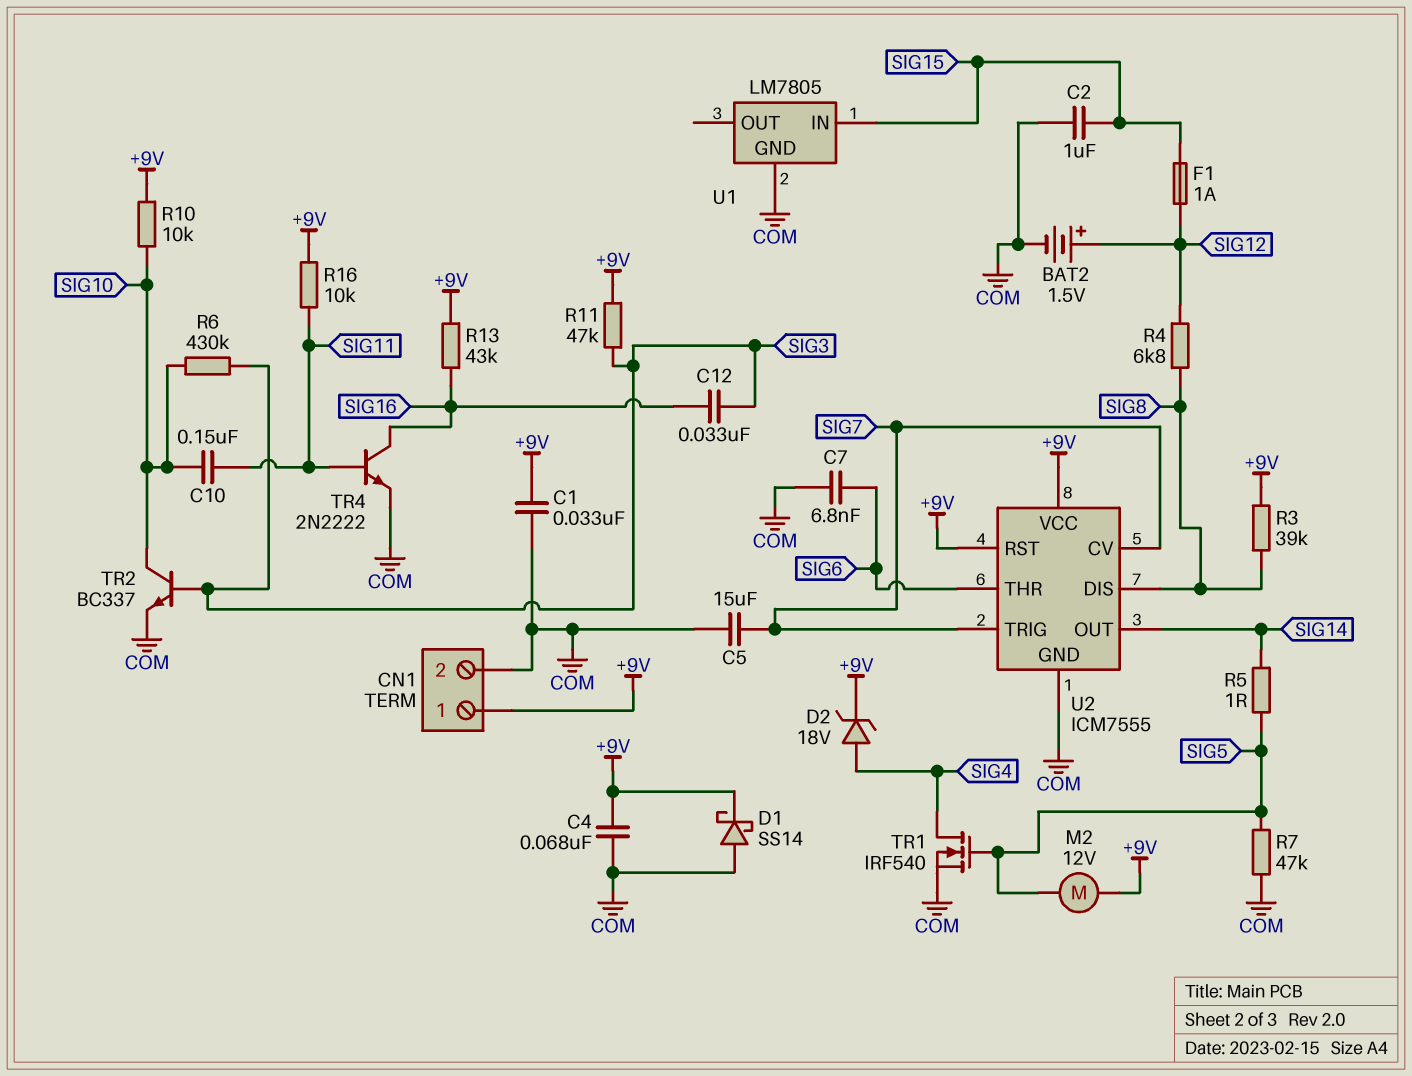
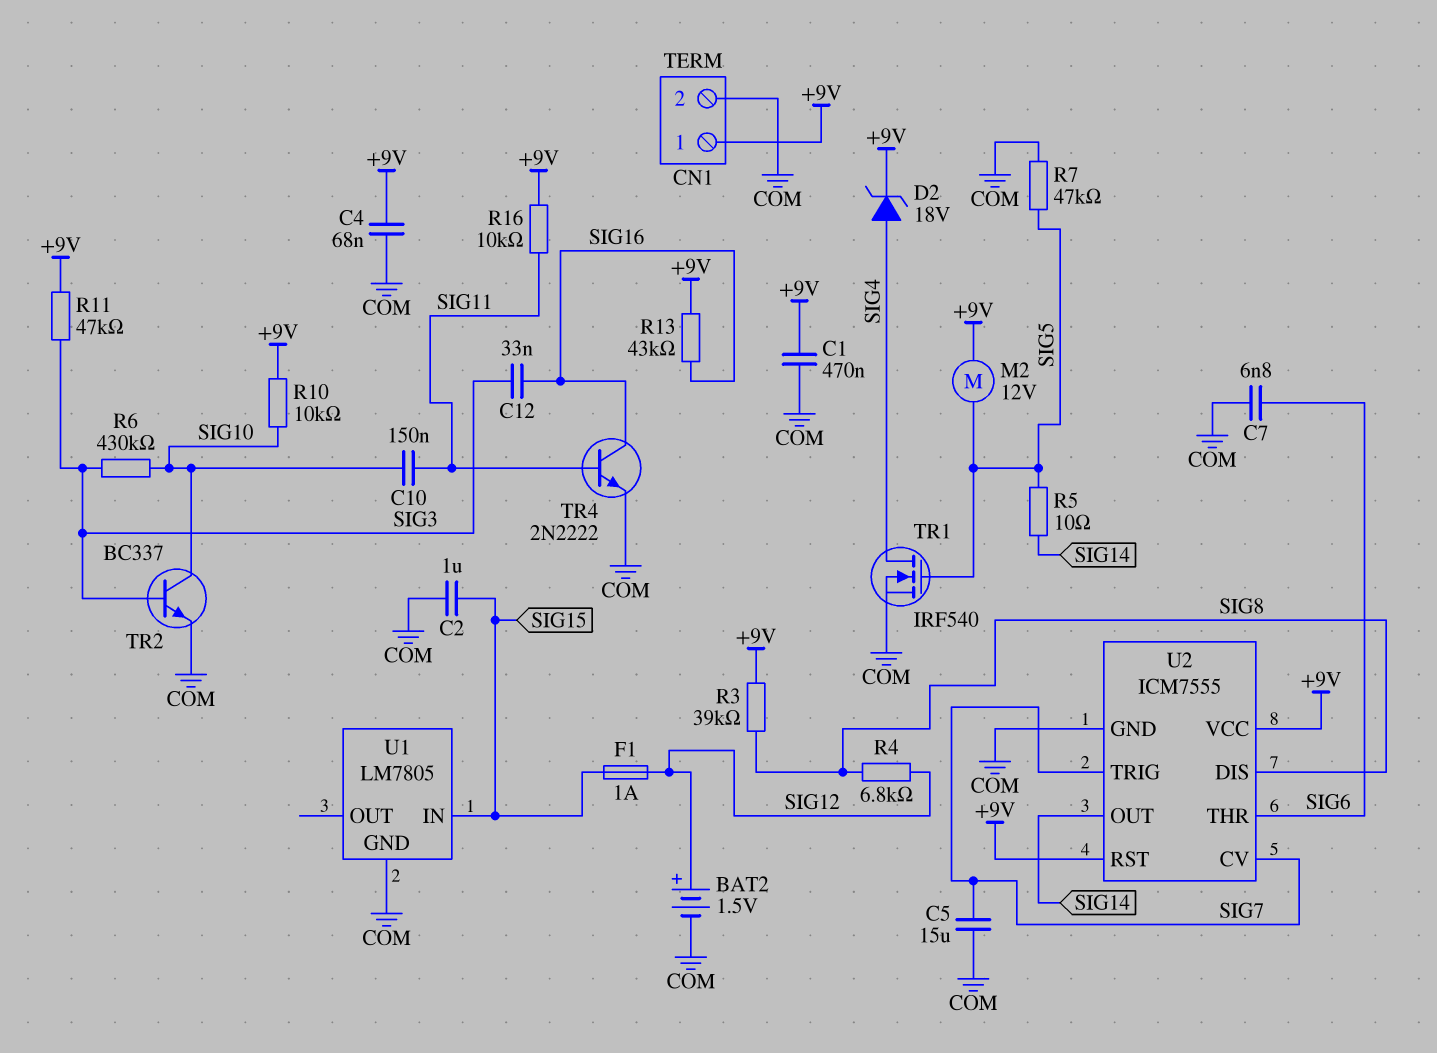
C1: 33nF (+9V, COM) -> 470nF (+9V, COM)
D1: schottky SS14 (A COM, K +9V) -> none
R5: 1 (SIG5, SIG14) -> 10 (SIG5, SIG14)

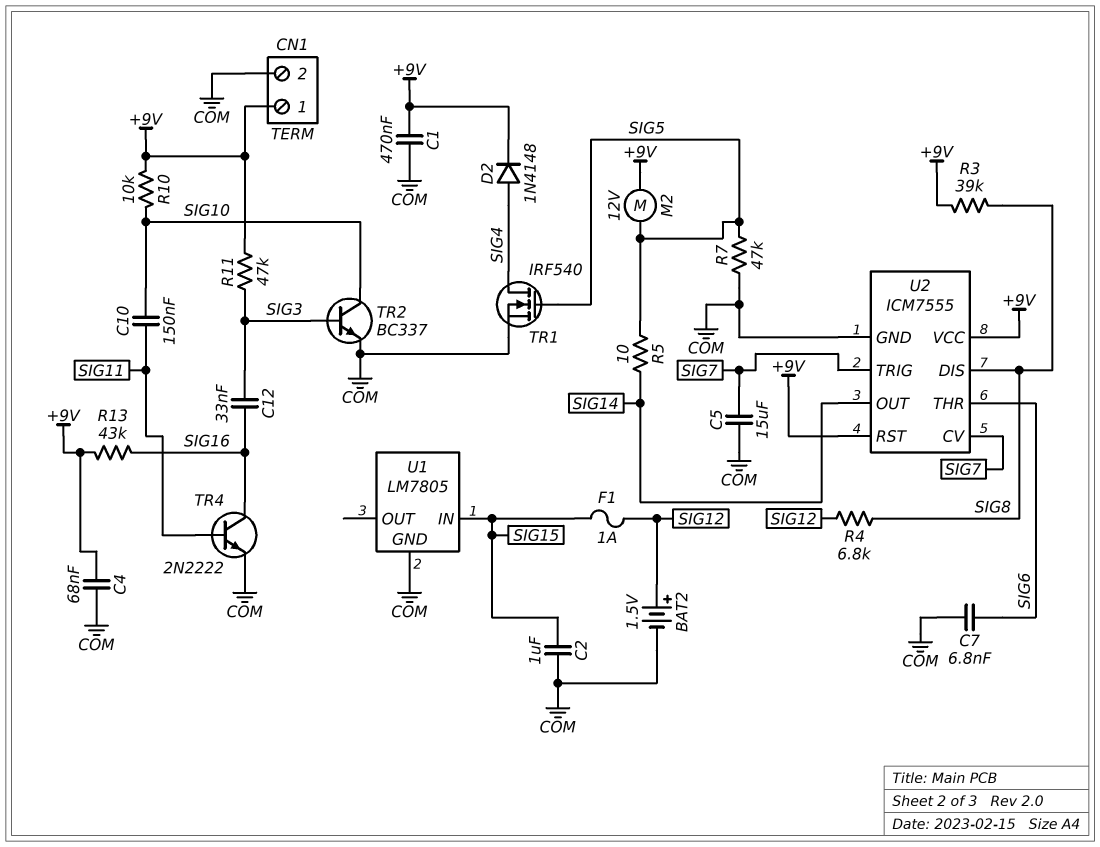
D2: zener 18V (A SIG4, K +9V) -> diode 1N4148 (A SIG4, K +9V)
R6: 430k (SIG3, SIG10) -> none
R16: 10k (+9V, SIG11) -> none

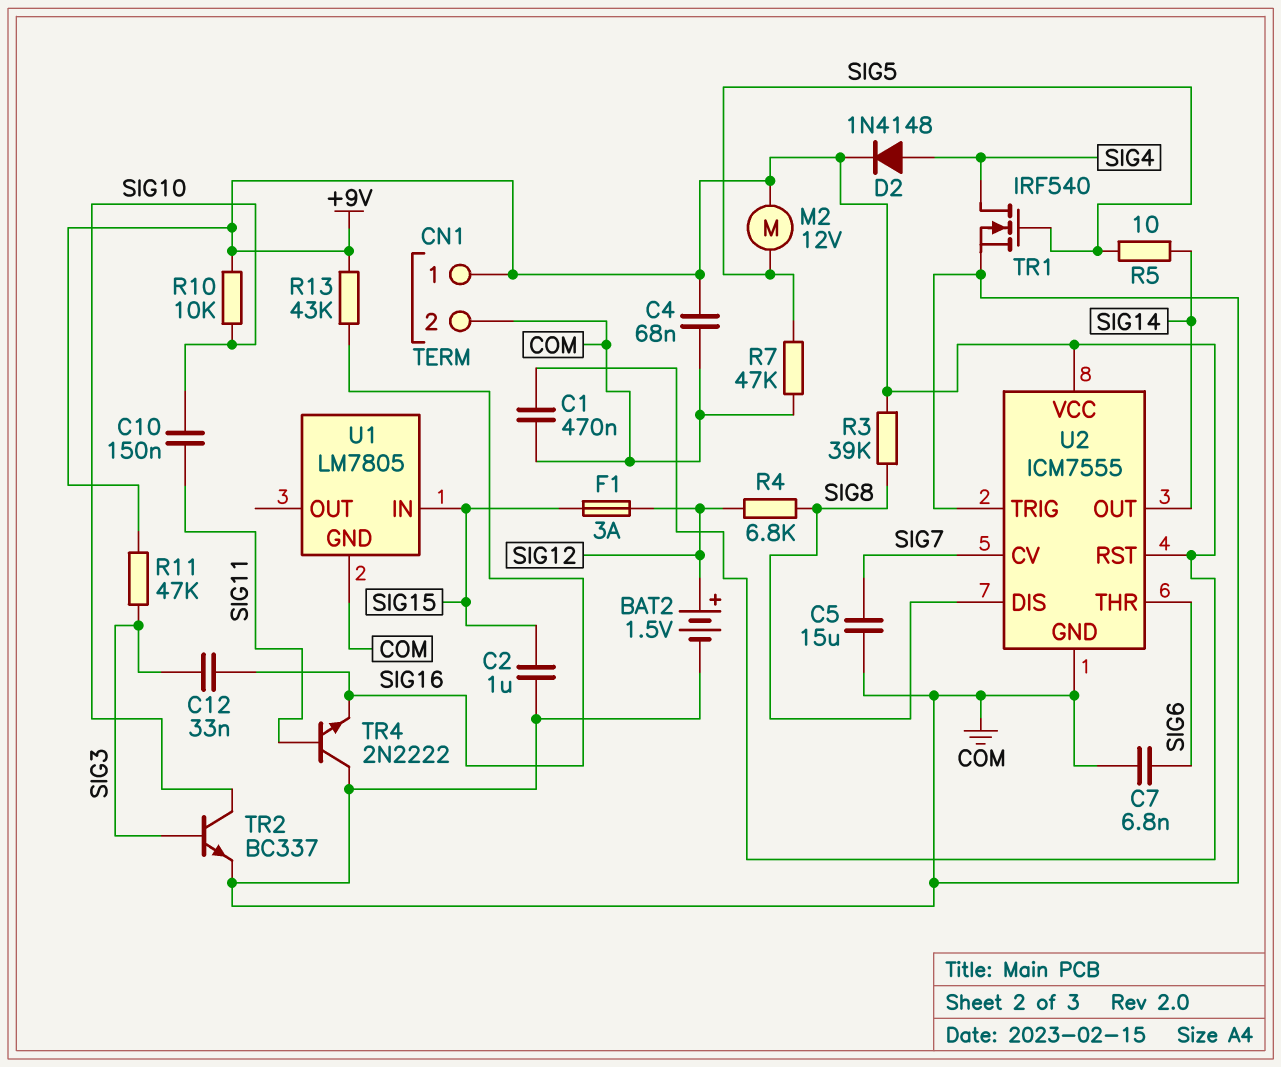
F1: 1A (SIG12, SIG15) -> 3A (SIG12, SIG15)
TR4: NPN 2N2222 (B SIG11, C SIG16, E COM) -> NPN 2N2222 (B SIG11, C COM, E SIG16)
U2 pin TRIG: SIG7 -> COM

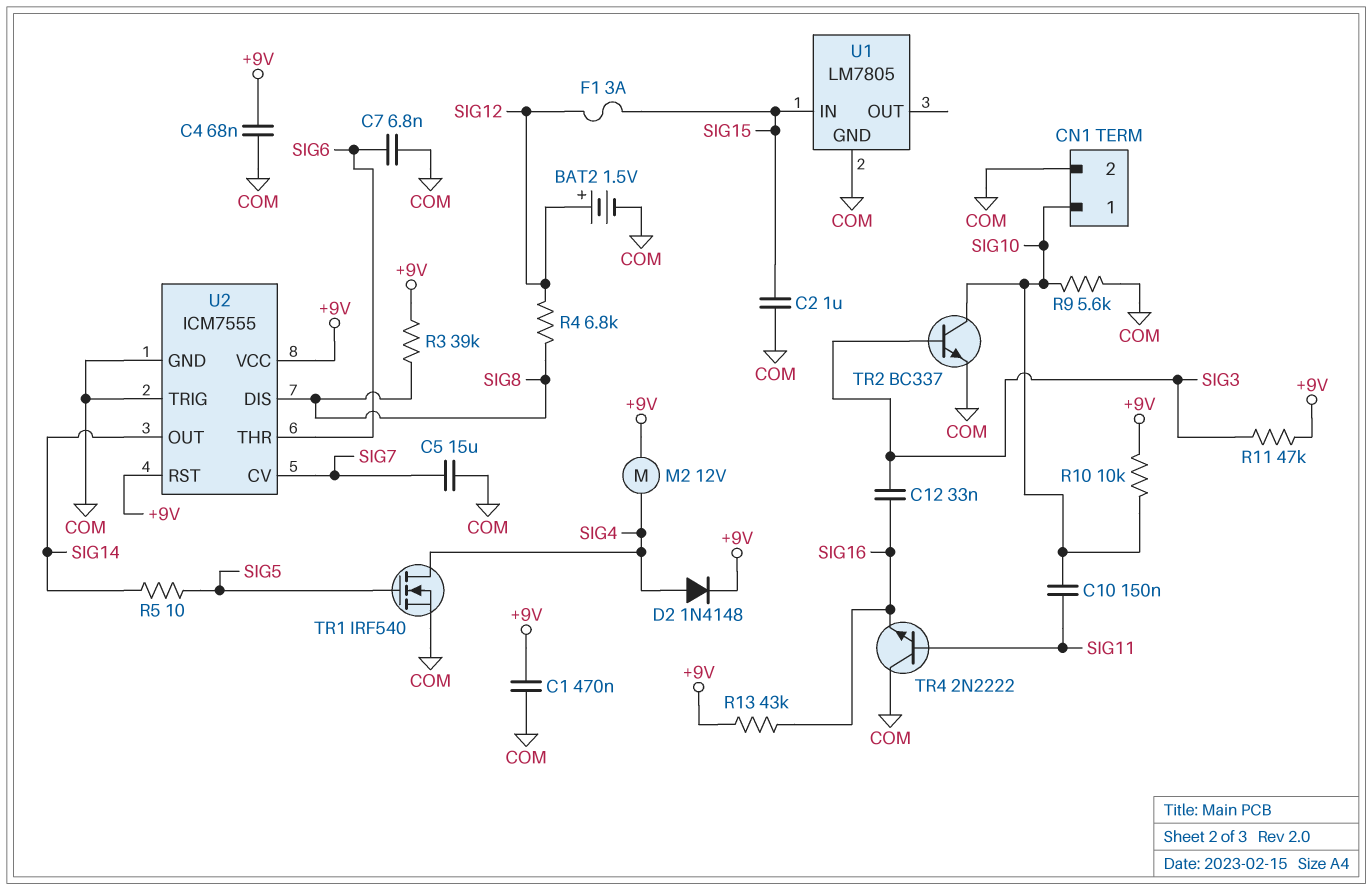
CN1 pin 1: +9V -> SIG10
M2: motor 12V (+9V, SIG5) -> motor 12V (+9V, SIG4)
R7: 47k (COM, SIG5) -> none
R9: none -> 5.6k (COM, SIG10)

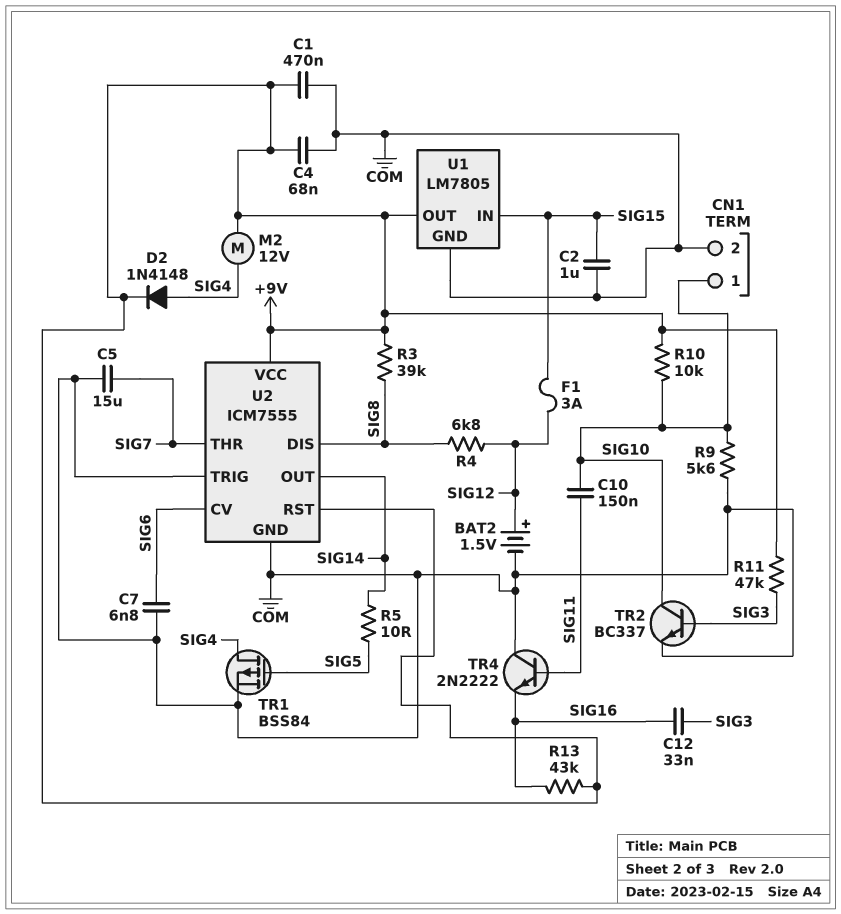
TR1: NMOS IRF540 (G SIG5, D SIG4, S COM) -> PMOS BSS84 (G SIG5, D SIG4, S COM)
U1 pin OUT: none -> +9V
U2 pin CV: SIG7 -> SIG6
U2 pin THR: SIG6 -> SIG7

